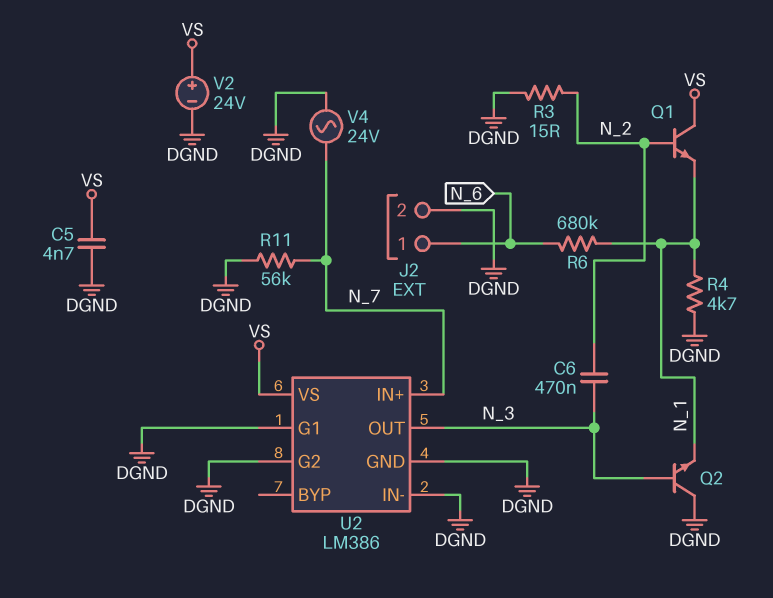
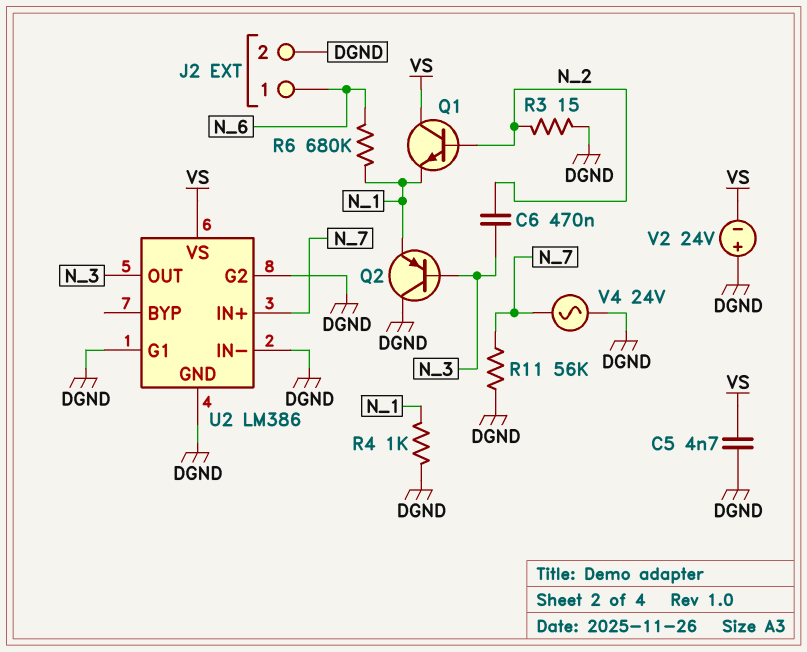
Q2: NPN (B N_3, C DGND, E N_1) -> PNP (B N_3, C DGND, E N_1)
R4: 4.7k (DGND, N_1) -> 1k (DGND, N_1)
V2: 24V (plus VS, minus DGND) -> 24V (plus DGND, minus VS)

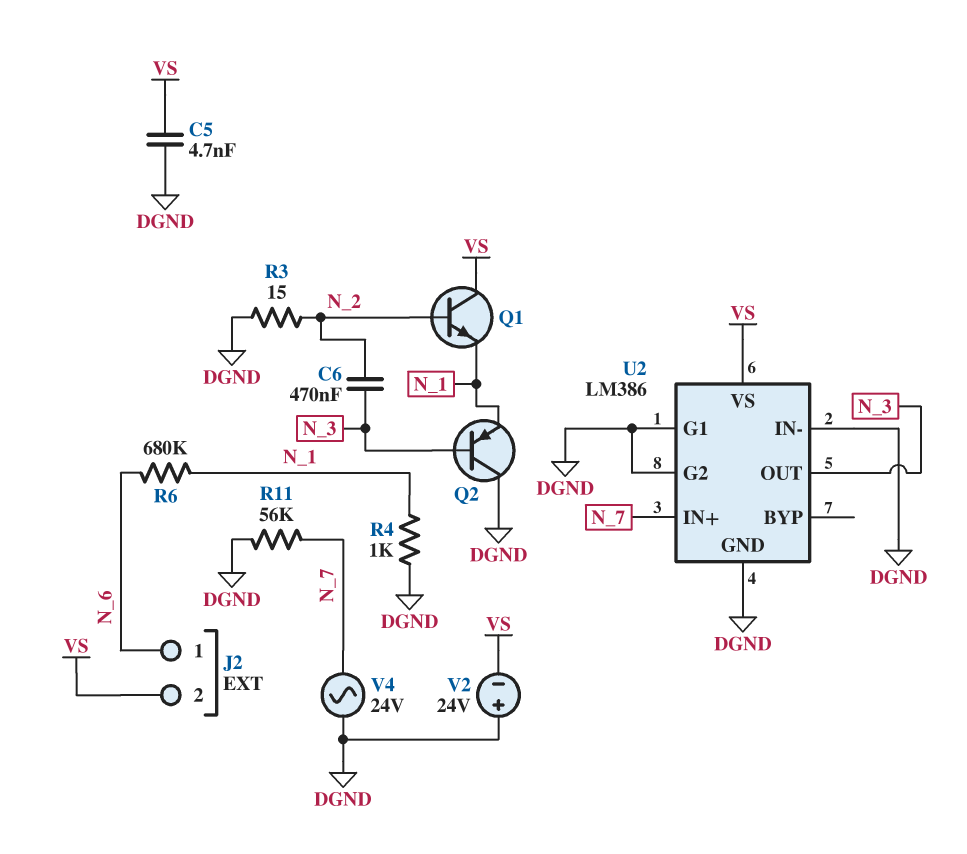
J2 pin 2: DGND -> VS

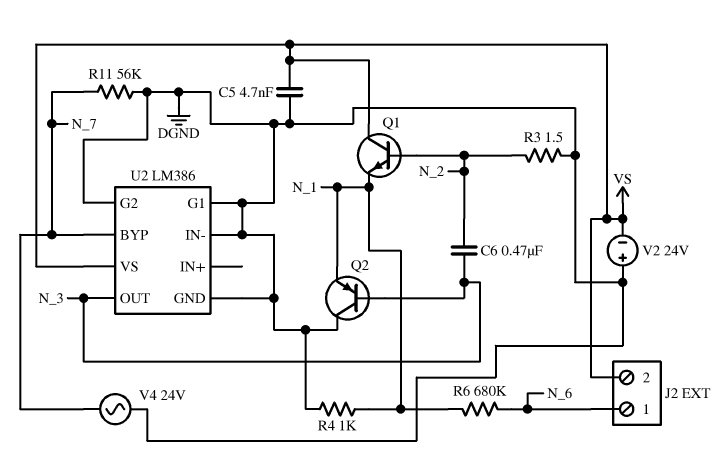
R3: 15 (DGND, N_2) -> 1.5 (DGND, N_2)
U2 pin BYP: none -> N_7
U2 pin IN+: N_7 -> none

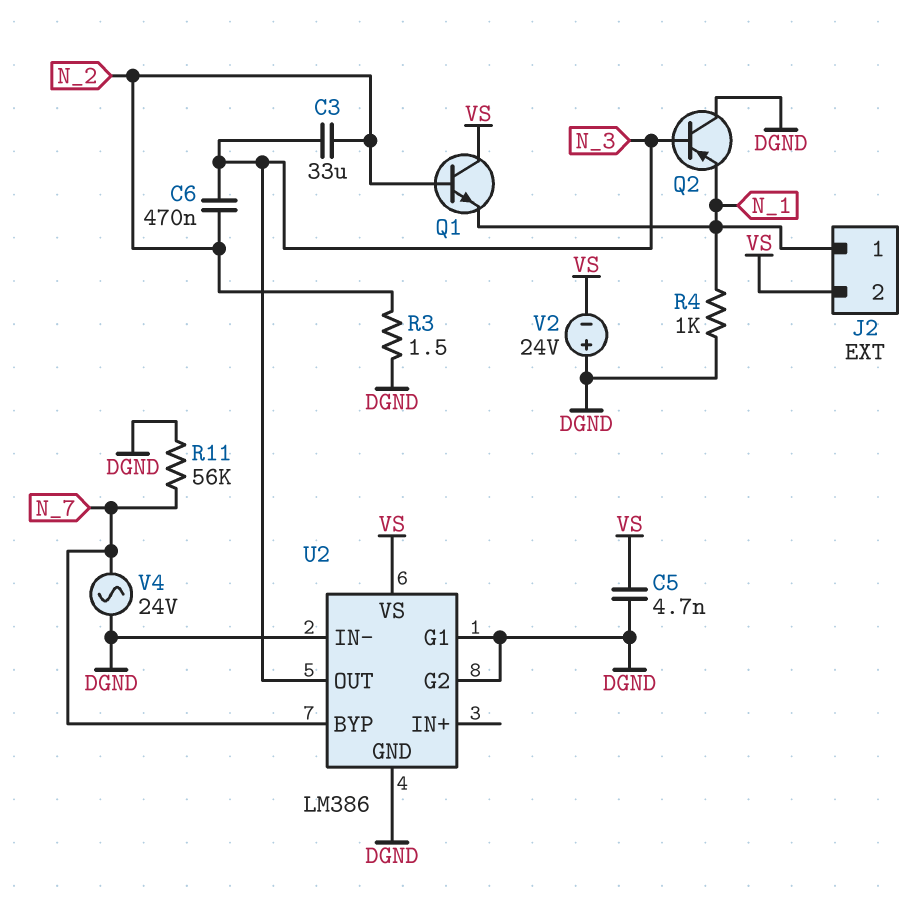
C3: none -> 33uF (N_2, N_3)
J2 pin 1: N_6 -> N_1
R6: 680k (N_1, N_6) -> none

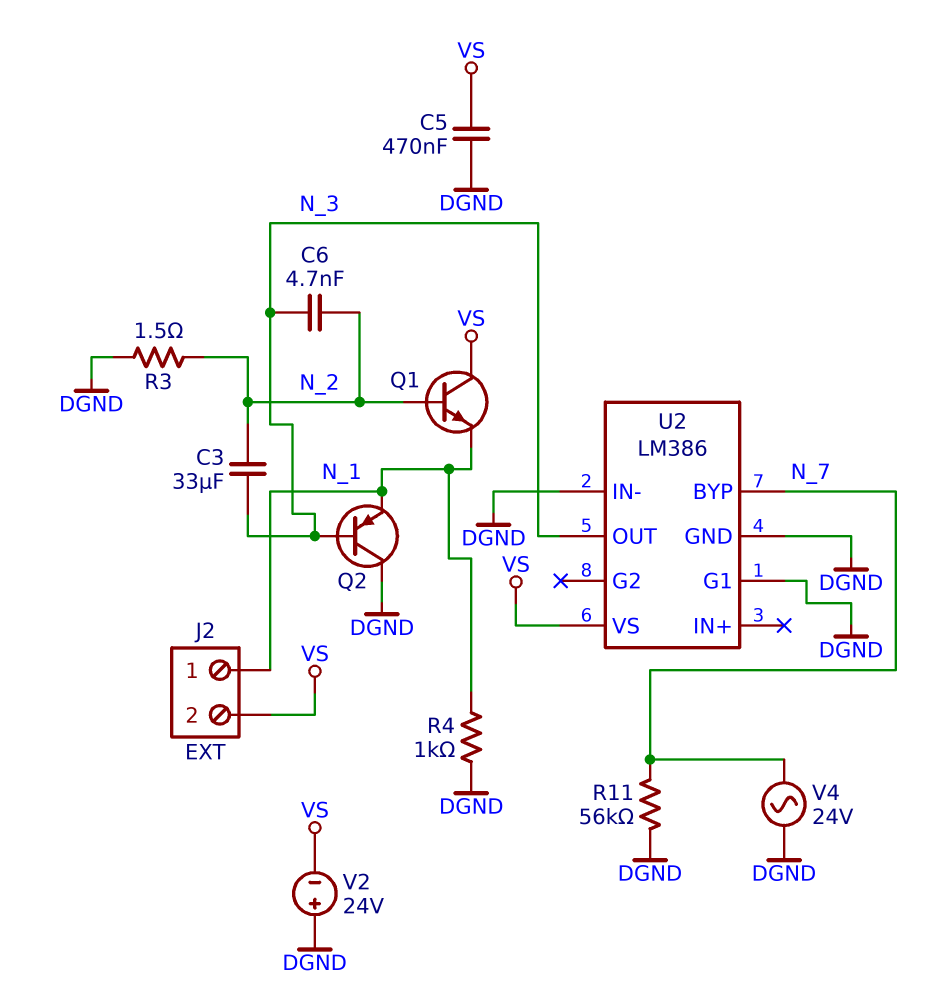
C5: 4.7nF (DGND, VS) -> 470nF (DGND, VS)
C6: 470nF (N_2, N_3) -> 4.7nF (N_2, N_3)
U2 pin G2: DGND -> none

